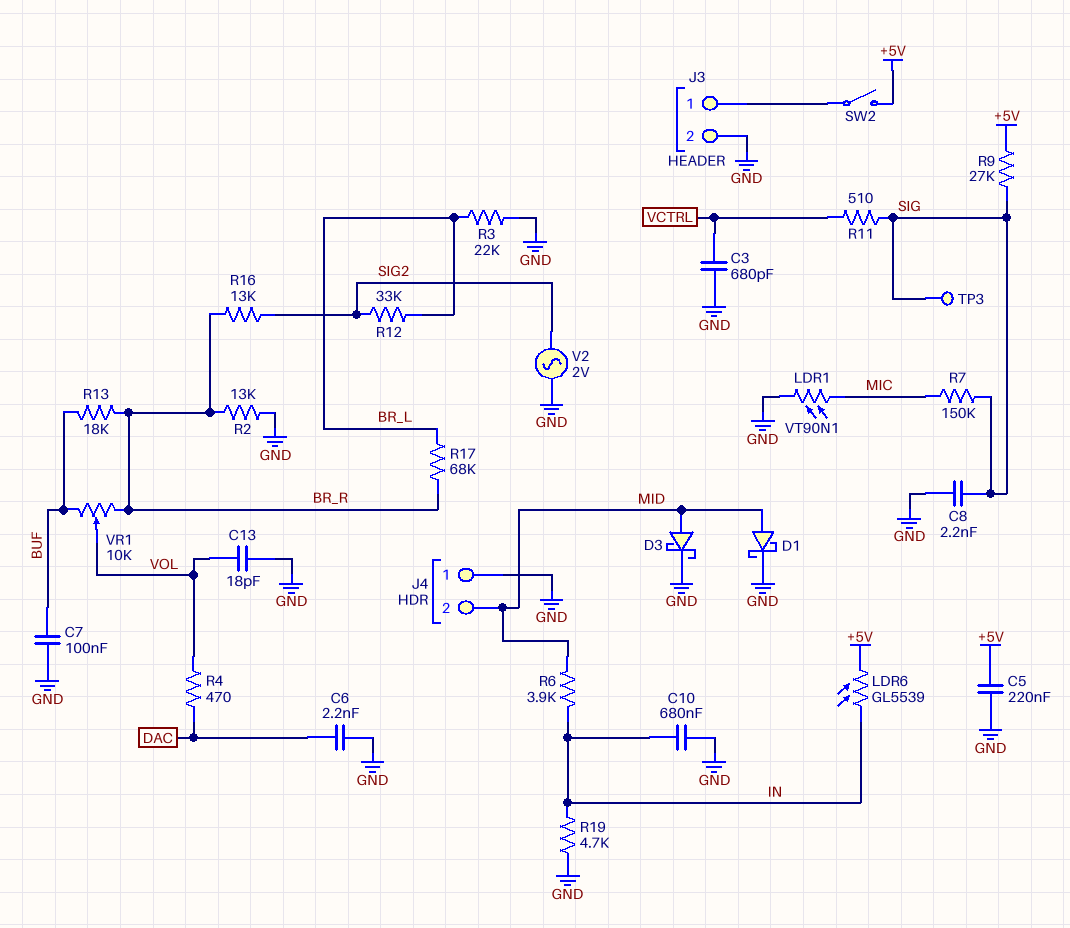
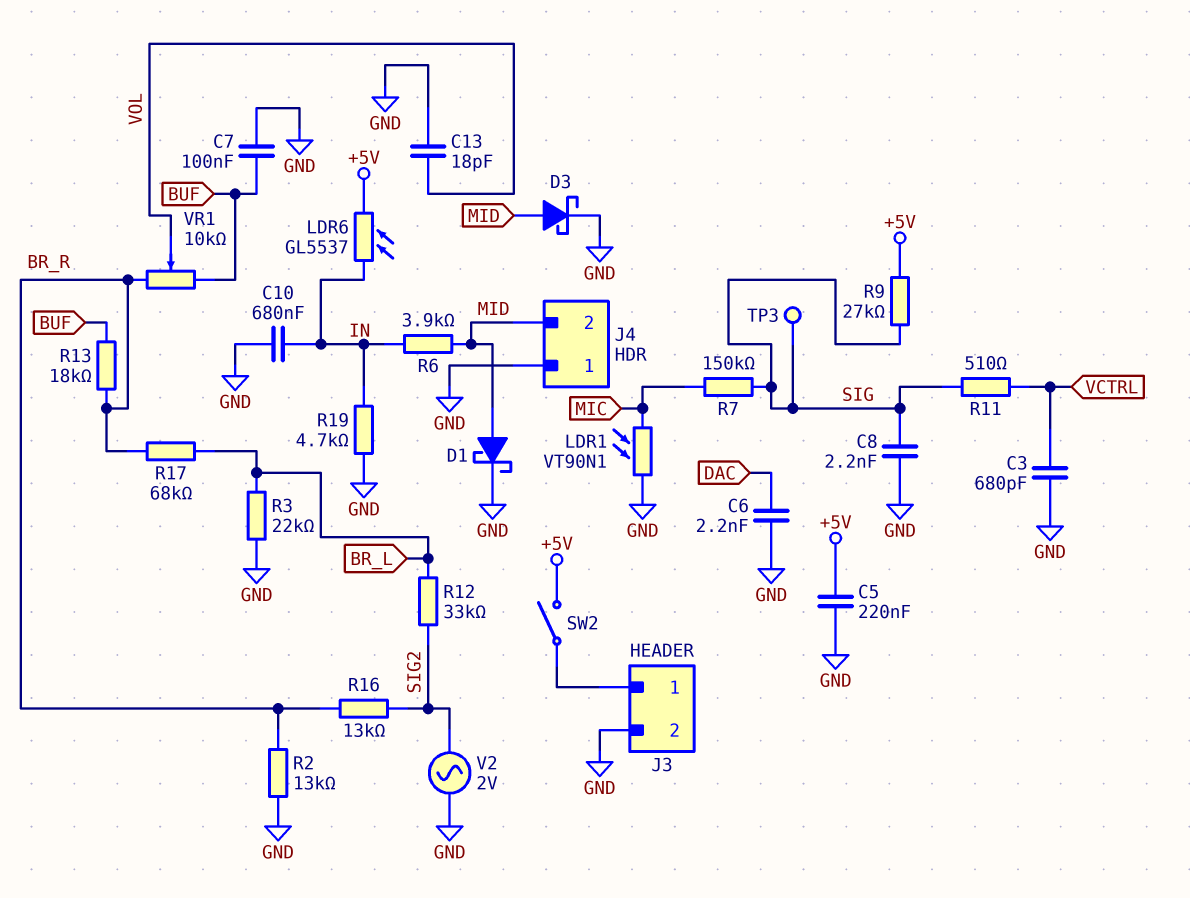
LDR6: GL5539 (+5V, IN) -> GL5537 (+5V, IN)
R4: 470 (DAC, VOL) -> none

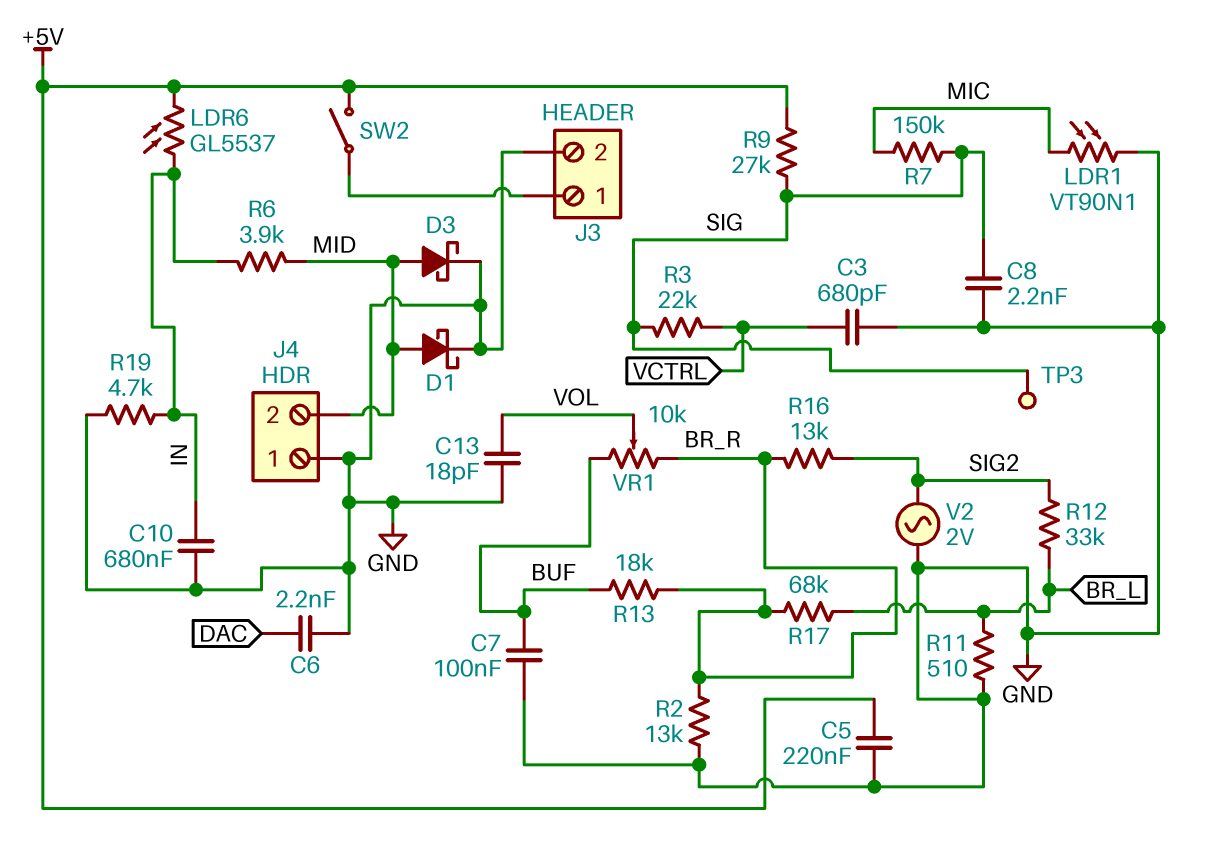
R3: 22k (BR_L, GND) -> 22k (SIG, VCTRL)
R11: 510 (SIG, VCTRL) -> 510 (BR_L, GND)

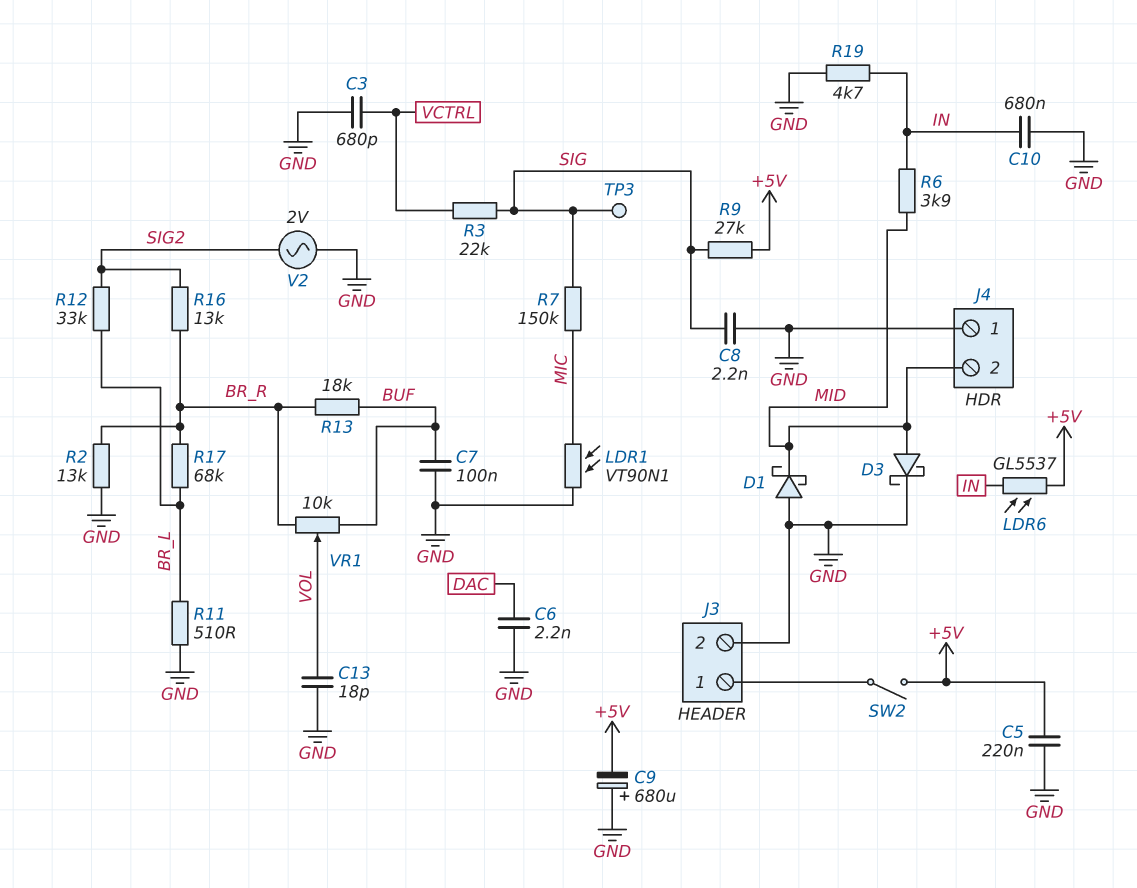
C9: none -> 680uF (plus GND, minus +5V)
D1: schottky (A MID, K GND) -> schottky (A GND, K MID)

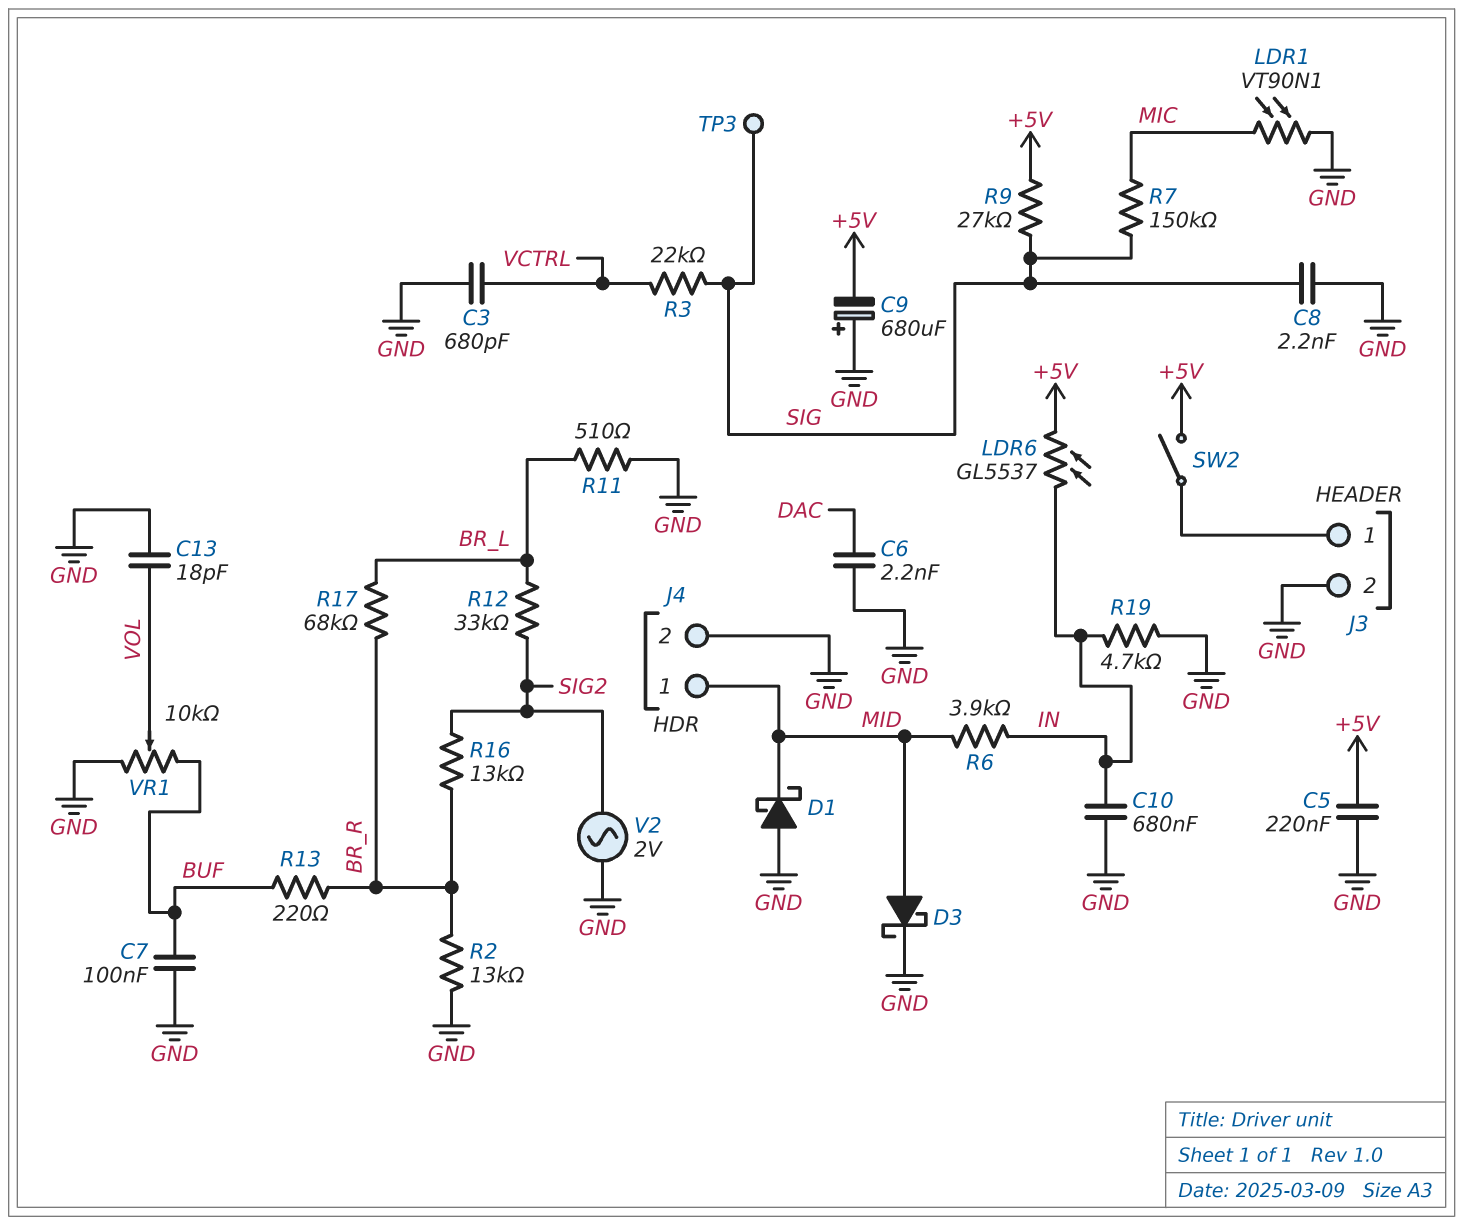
J4 pin 1: GND -> MID
J4 pin 2: MID -> GND
R13: 18k (BR_R, BUF) -> 220 (BR_R, BUF)
VR1: 10k (BR_R, BUF, wiper VOL) -> 10k (BUF, GND, wiper VOL)

